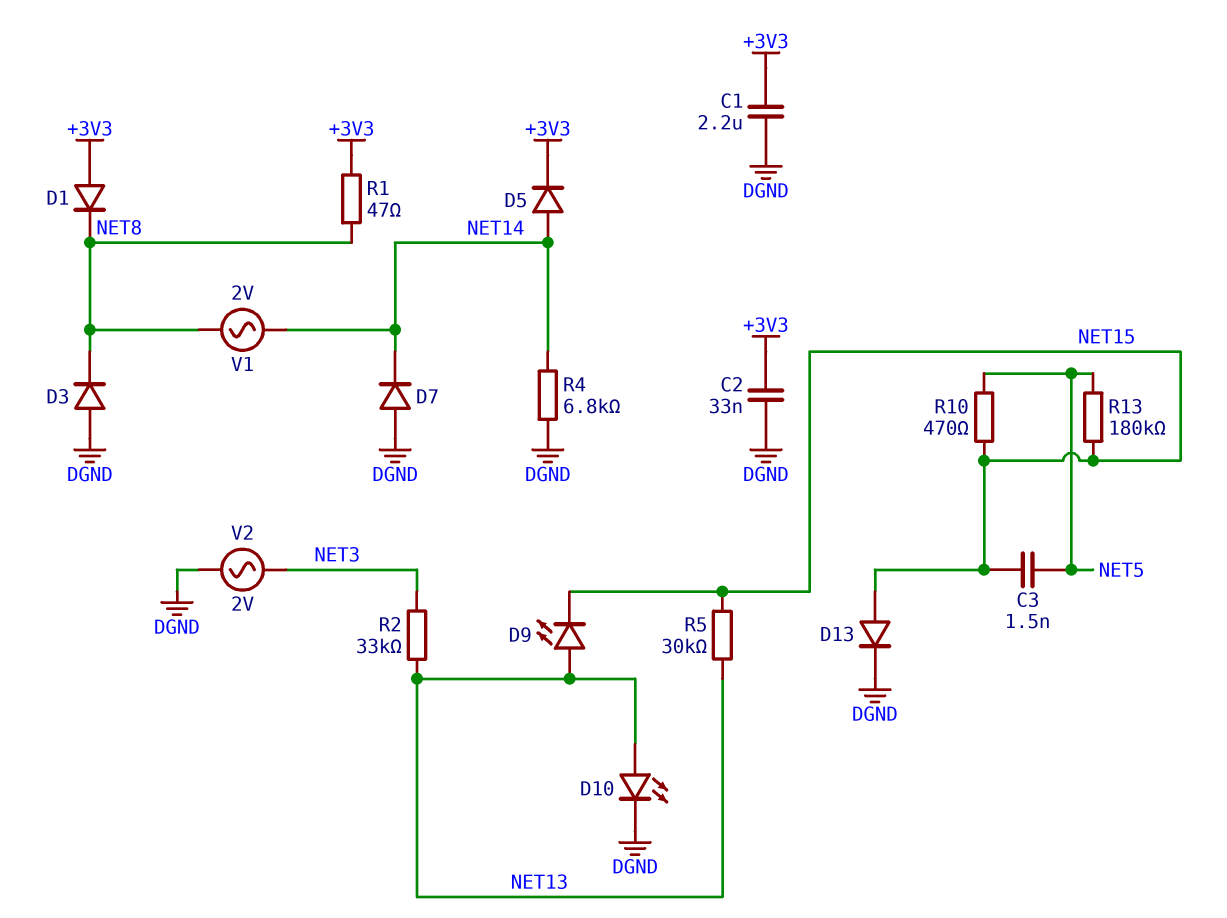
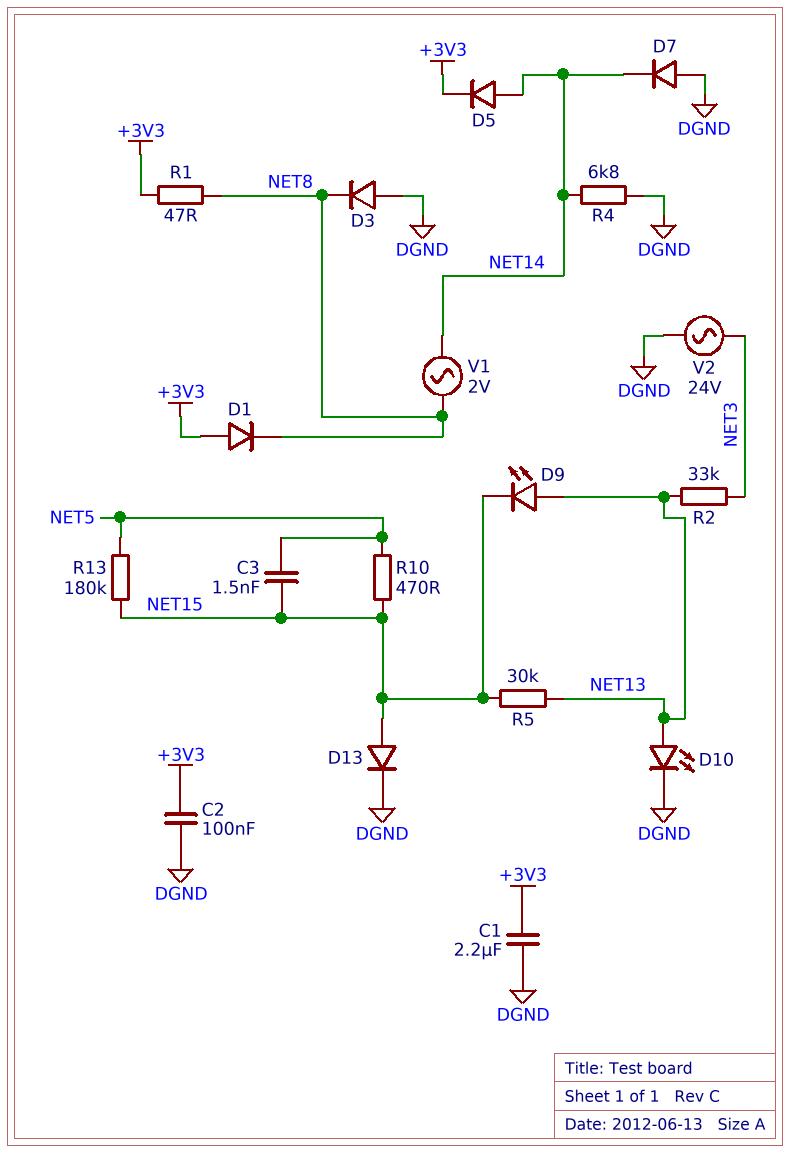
C2: 33nF (+3V3, DGND) -> 100nF (+3V3, DGND)
V2: AC 2V (DGND, NET3) -> AC 24V (DGND, NET3)

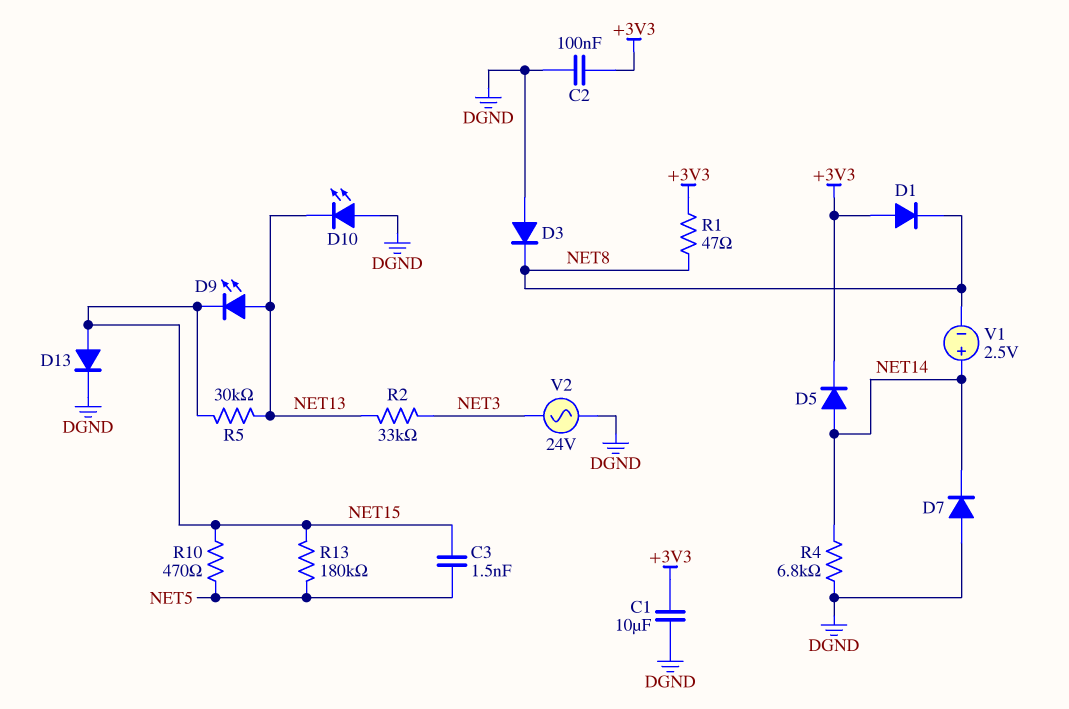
C1: 2.2uF (+3V3, DGND) -> 10uF (+3V3, DGND)
D10: LED (A NET13, K DGND) -> LED (A DGND, K NET13)
V1: AC 2V (NET8, NET14) -> 2.5V (plus NET14, minus NET8)

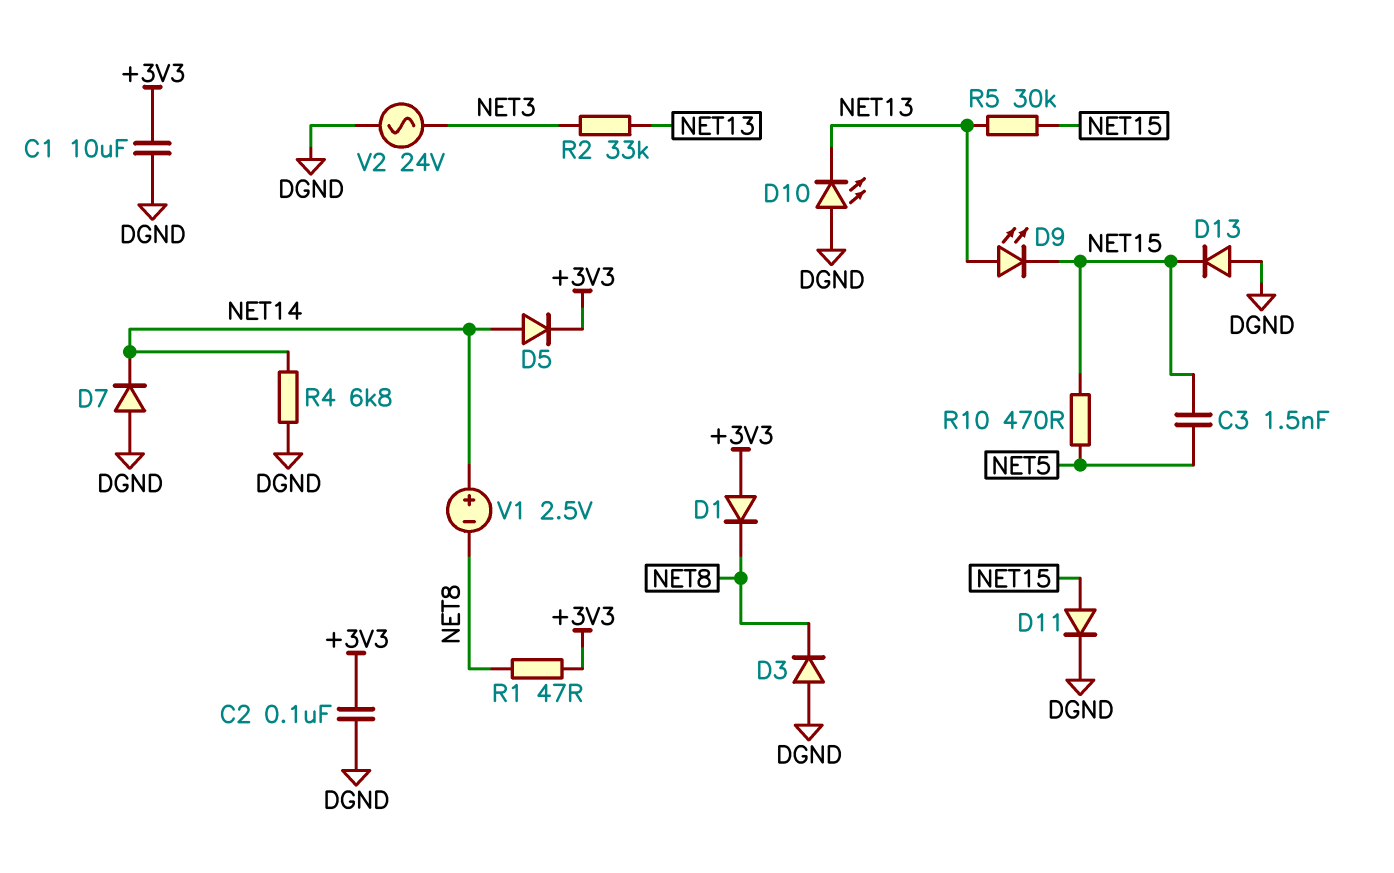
D11: none -> diode (A NET15, K DGND)
D13: diode (A NET15, K DGND) -> diode (A DGND, K NET15)
R13: 180k (NET5, NET15) -> none

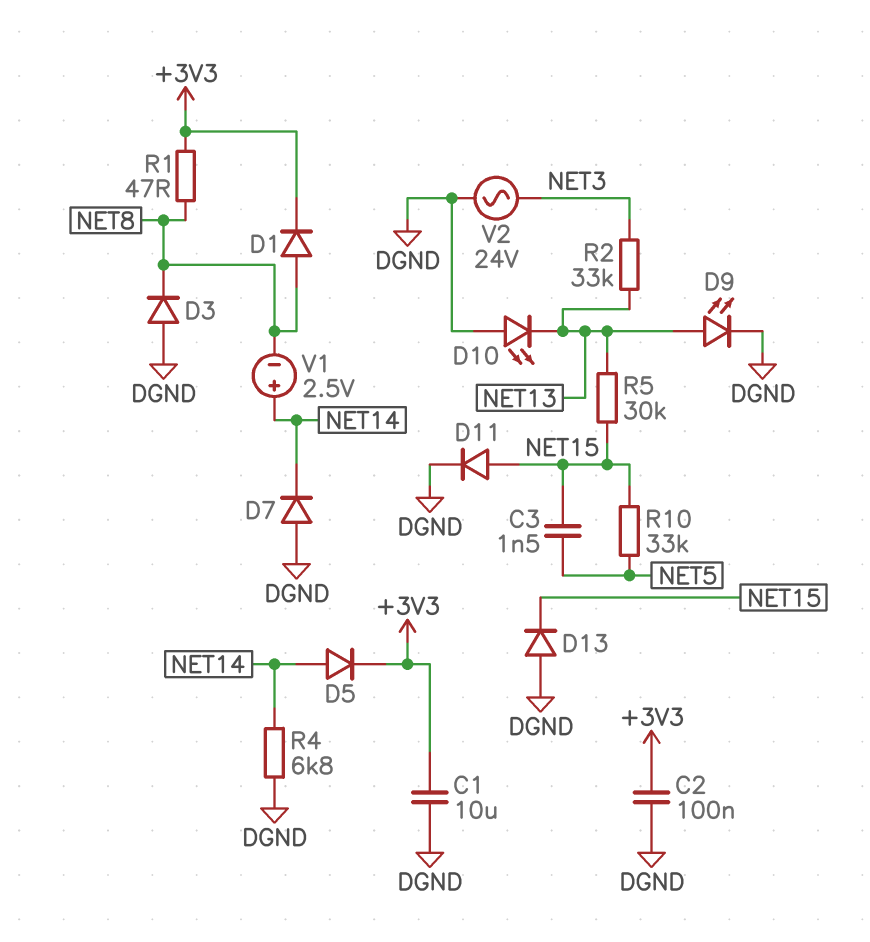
D1: diode (A +3V3, K NET8) -> diode (A NET8, K +3V3)
D9: LED (A NET13, K NET15) -> LED (A NET13, K DGND)
R10: 470 (NET5, NET15) -> 33k (NET5, NET15)

